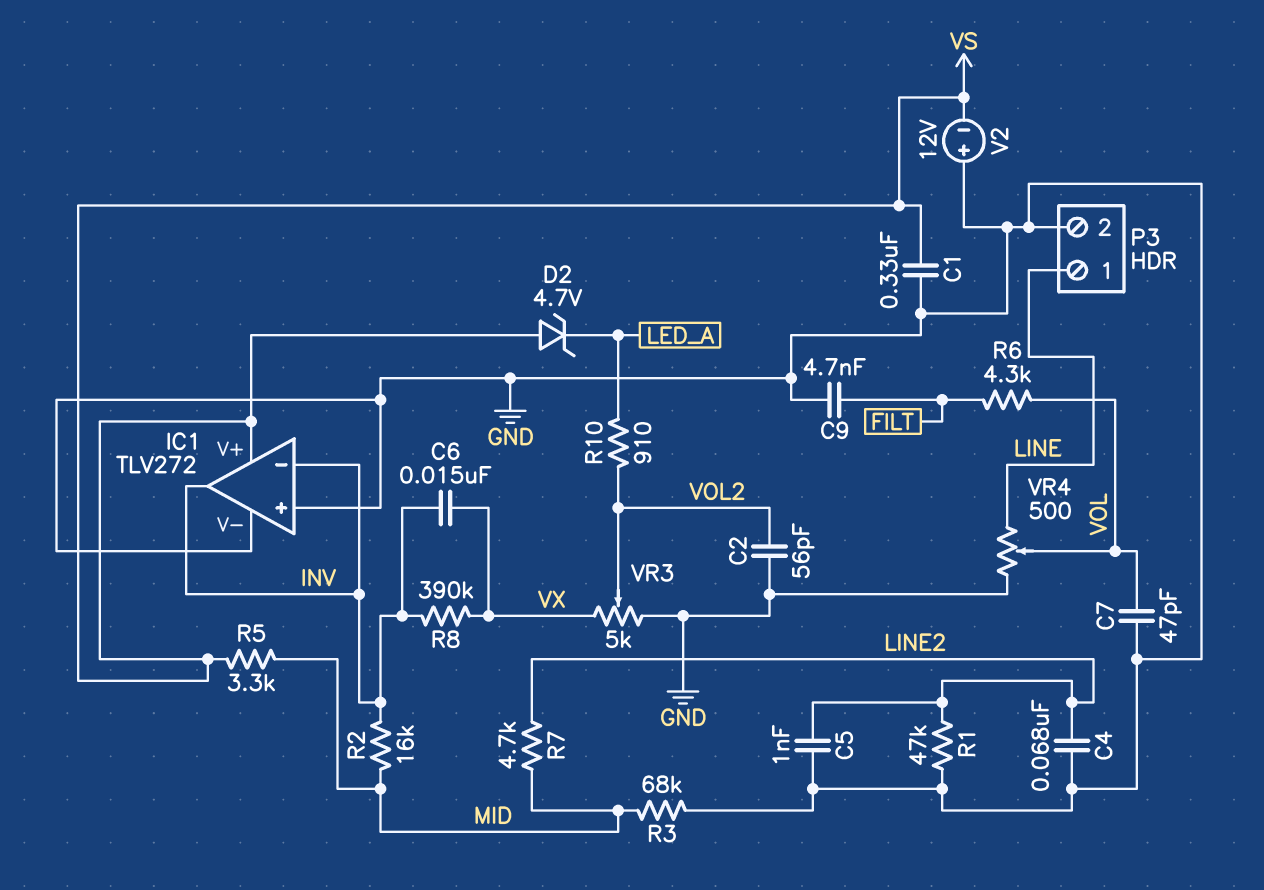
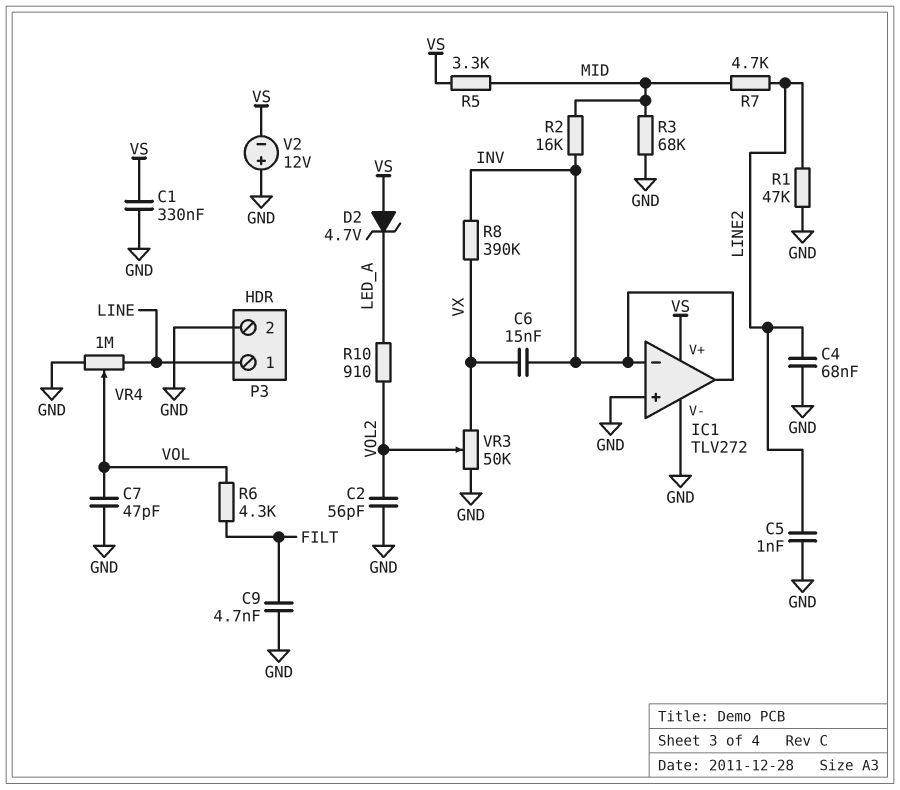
VR3: 5k (GND, VX, wiper VOL2) -> 50k (GND, VX, wiper VOL2)
VR4: 500 (GND, LINE, wiper VOL) -> 1M (GND, LINE, wiper VOL)

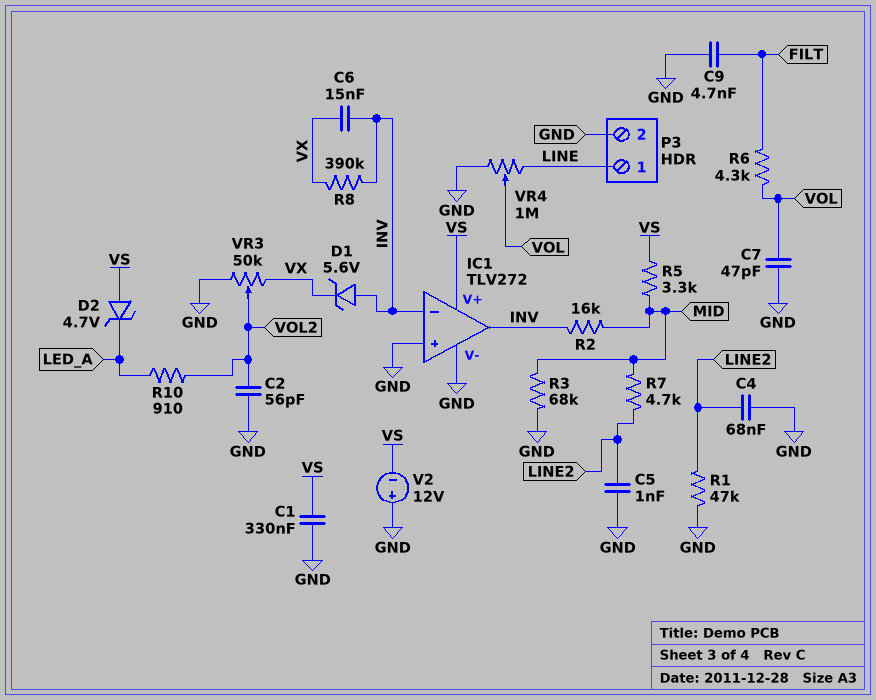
D1: none -> zener 5.6V (A INV, K VX)

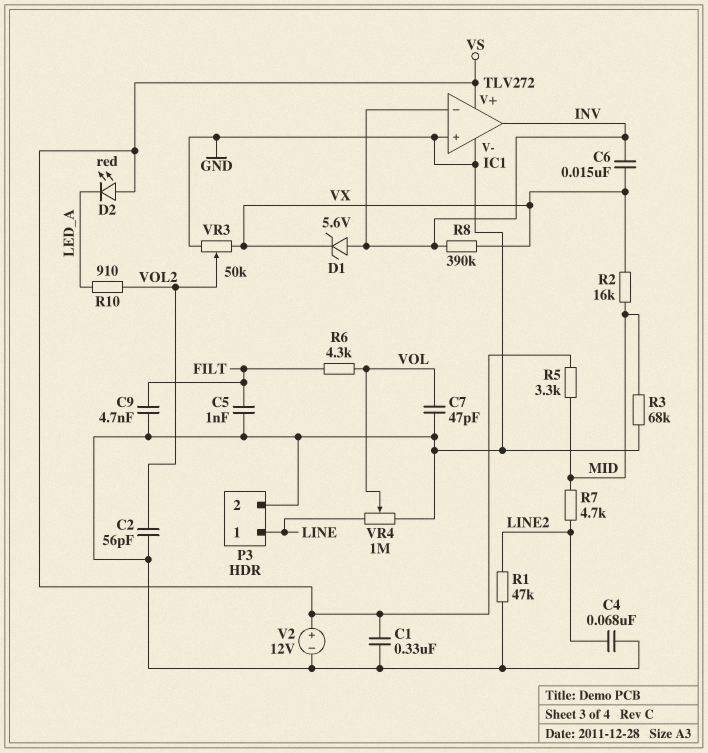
C5: 1nF (GND, LINE2) -> 1nF (FILT, GND)
D2: zener 4.7V (A VS, K LED_A) -> LED red (A VS, K LED_A)
R2: 16k (INV, MID) -> 16k (MID, VX)
V2: 12V (plus GND, minus VS) -> 12V (plus VS, minus GND)

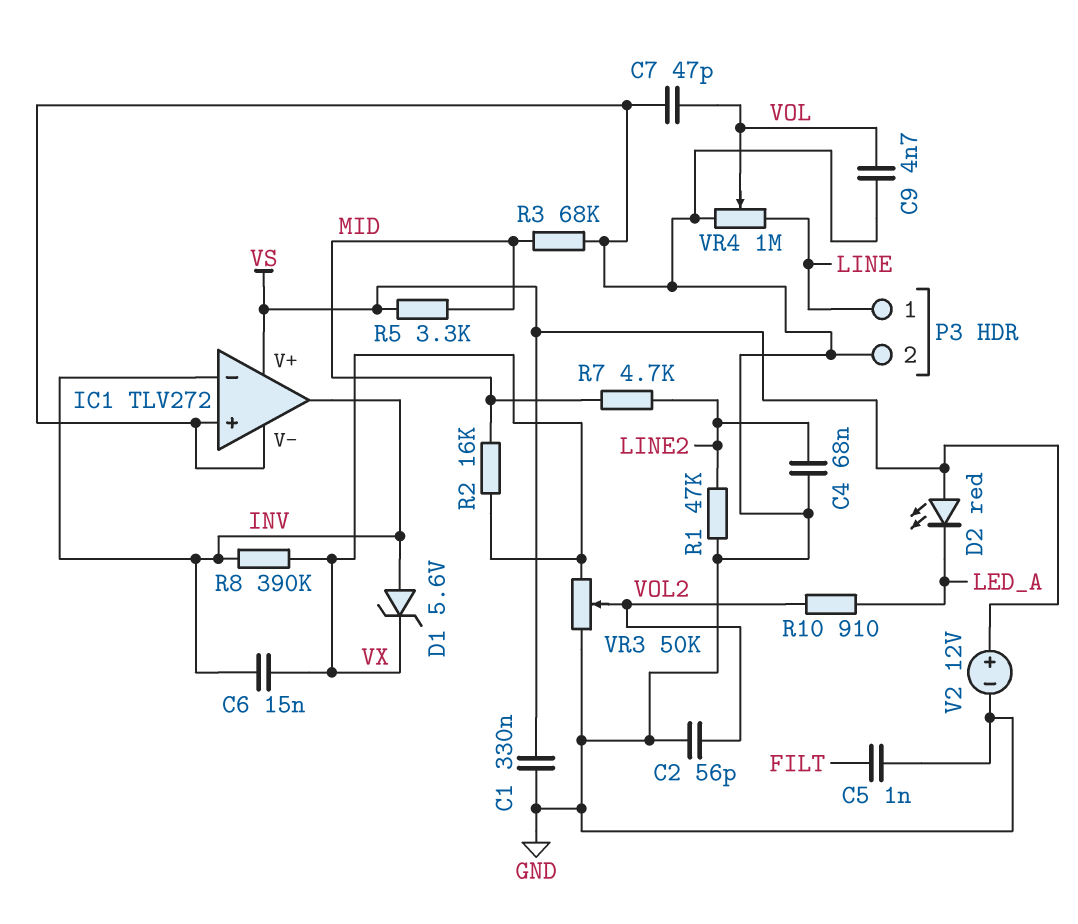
C9: 4.7nF (FILT, GND) -> 4.7nF (GND, VOL)
R6: 4.3k (FILT, VOL) -> none

